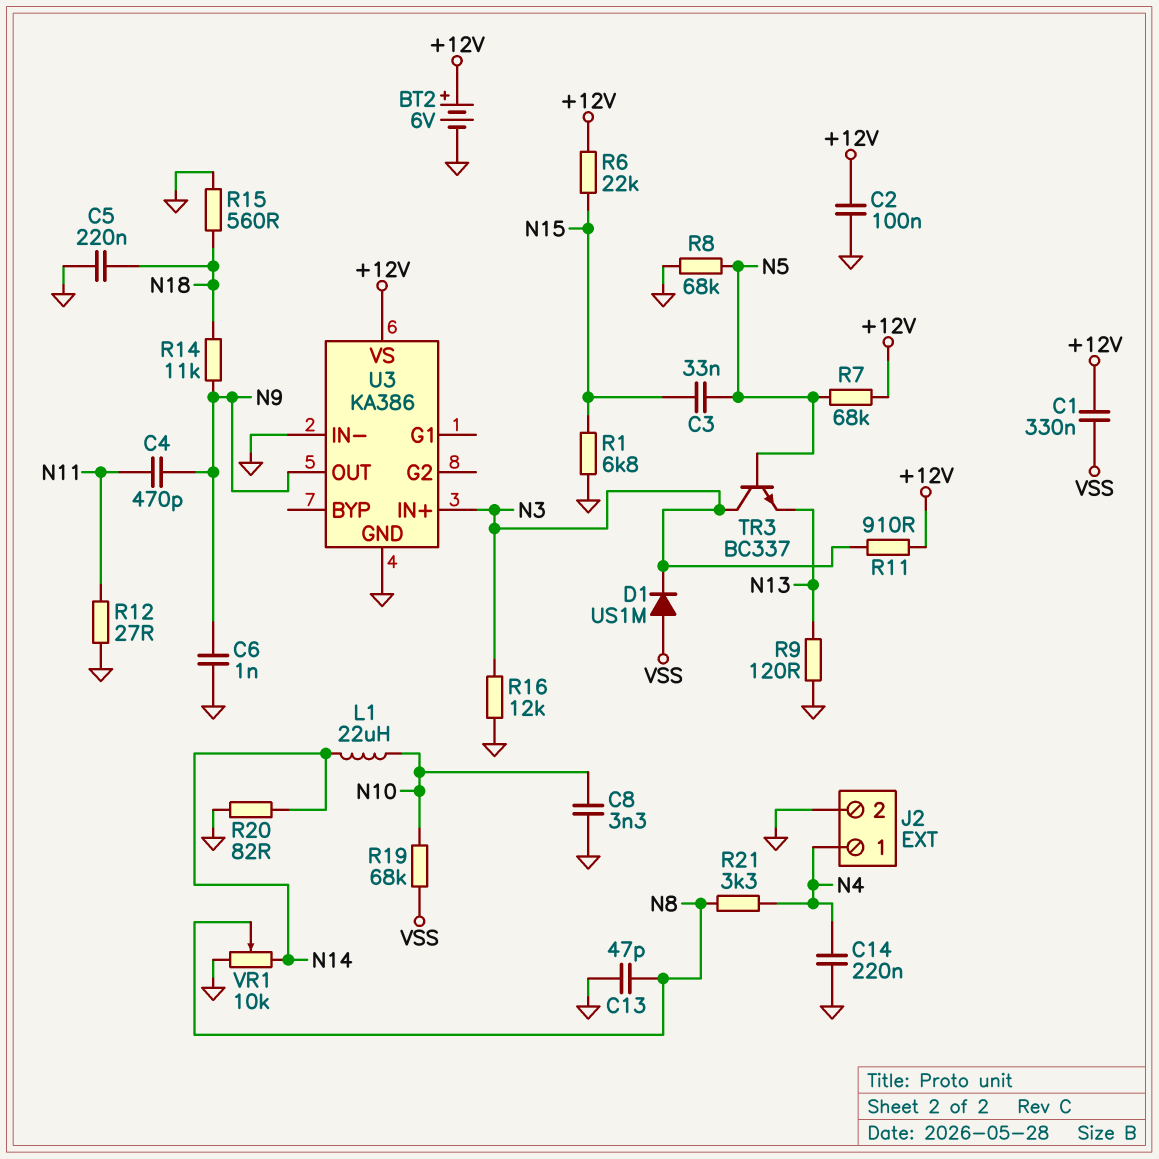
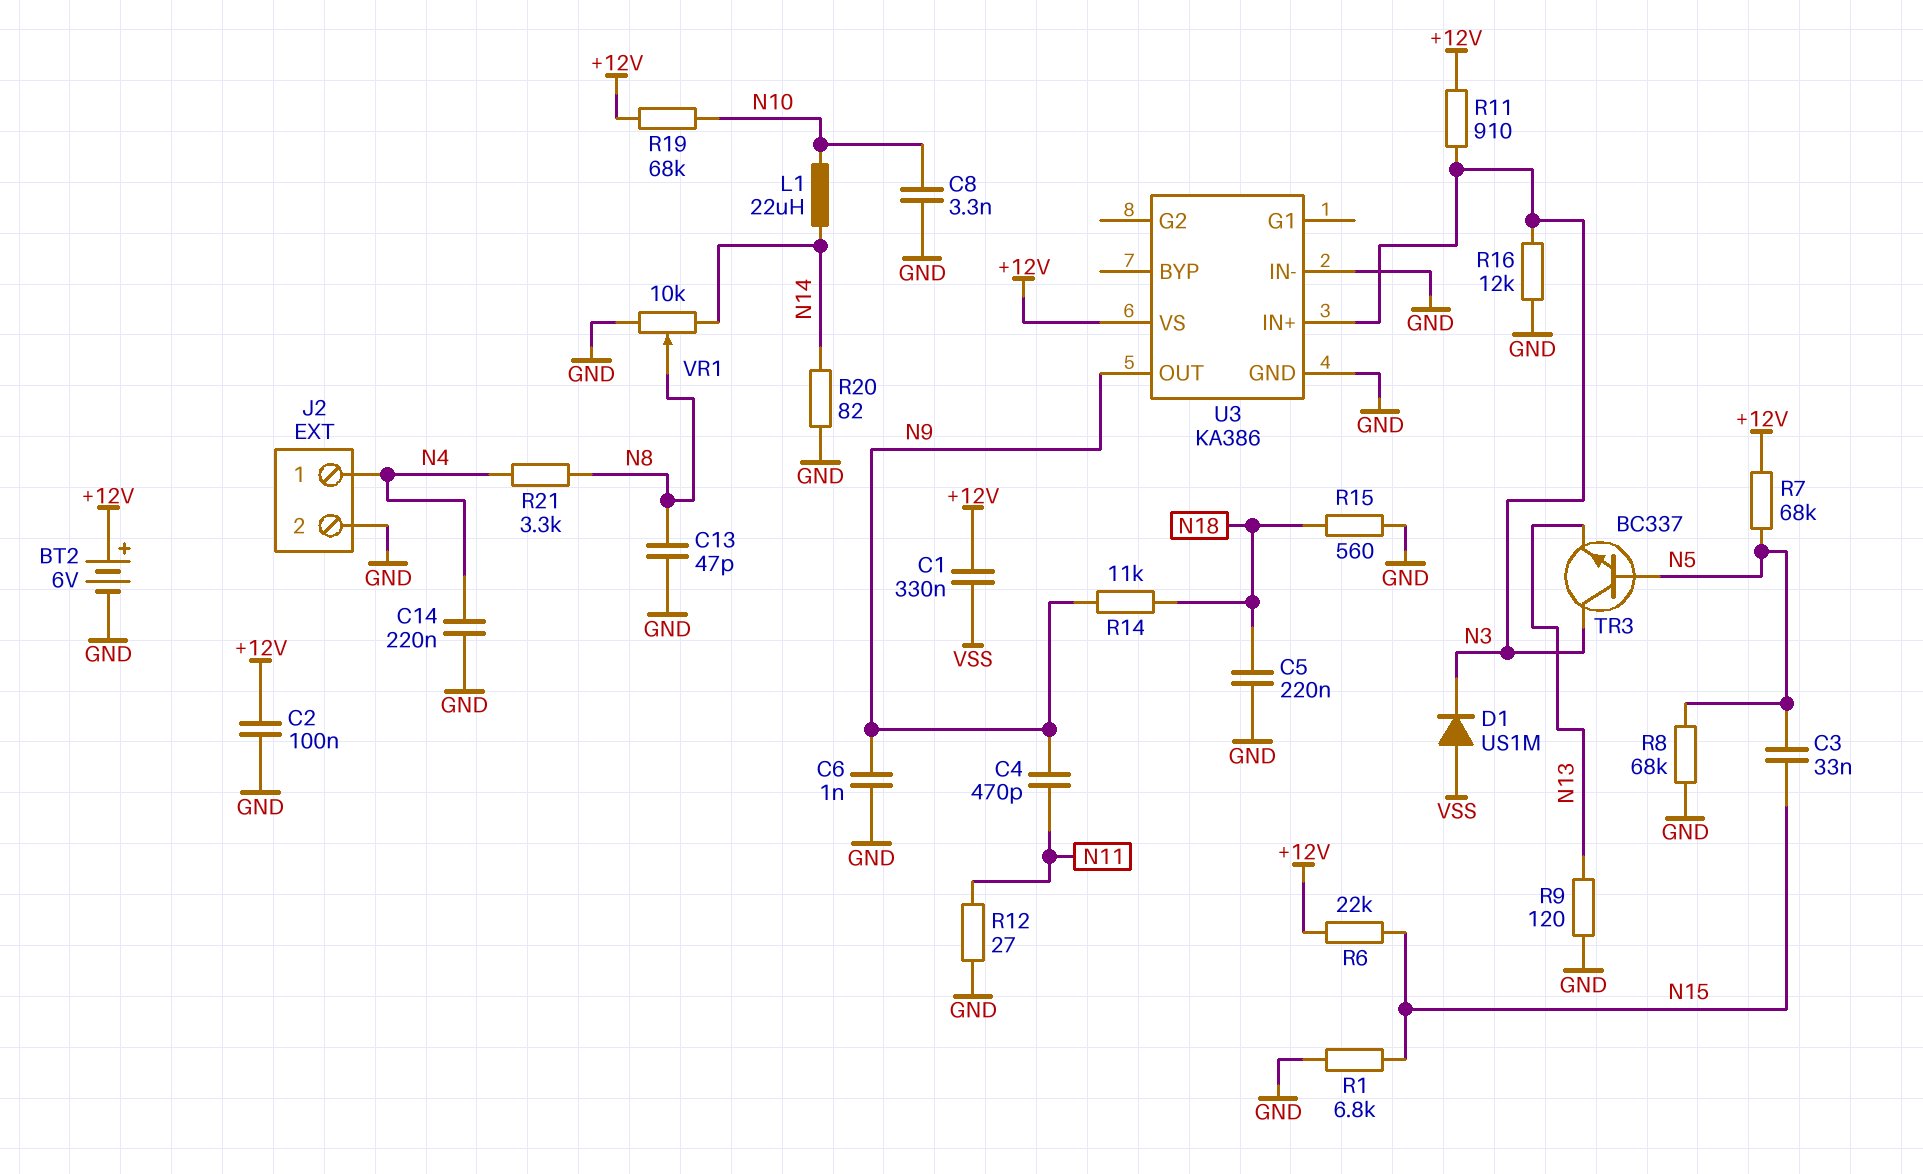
R19: 68k (N10, VSS) -> 68k (+12V, N10)

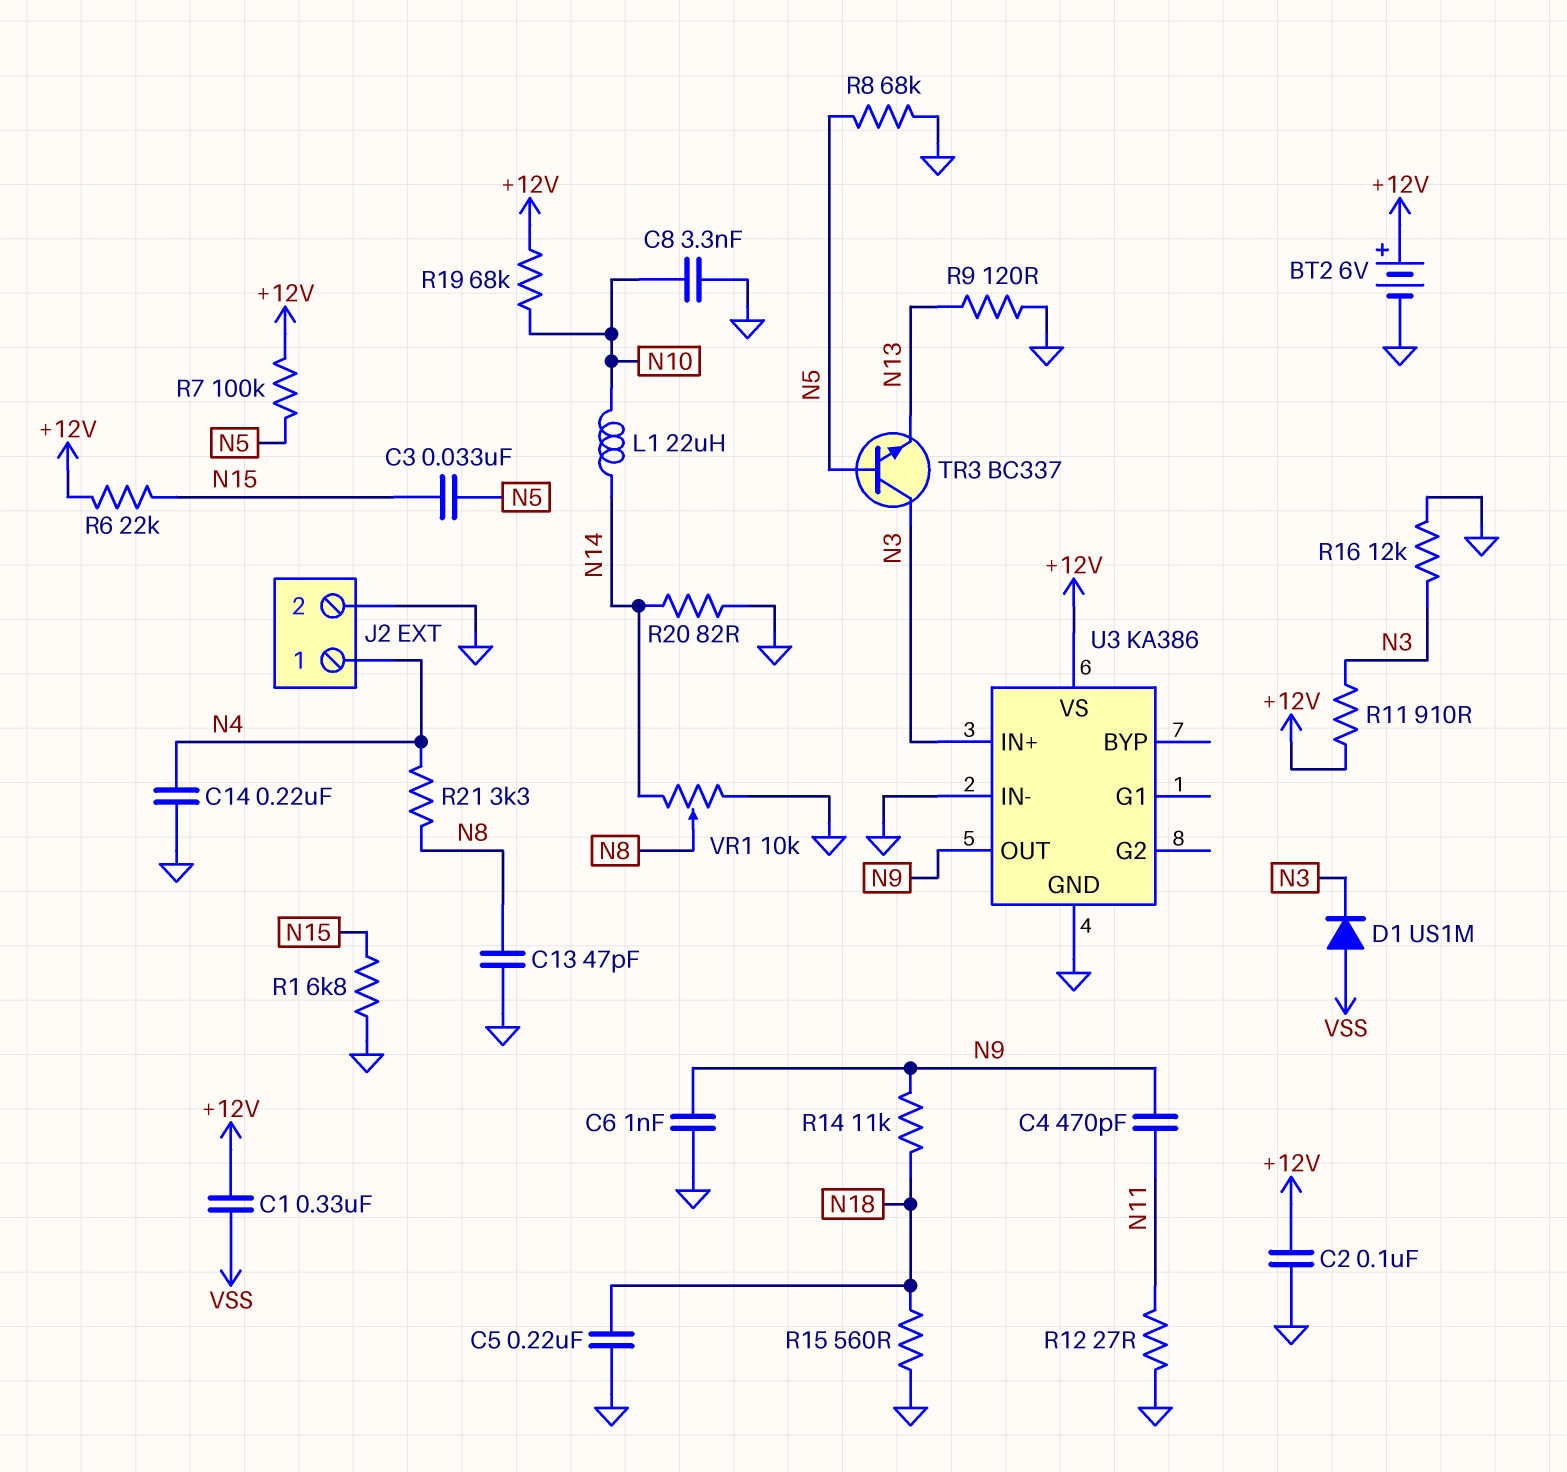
R7: 68k (+12V, N5) -> 100k (+12V, N5)

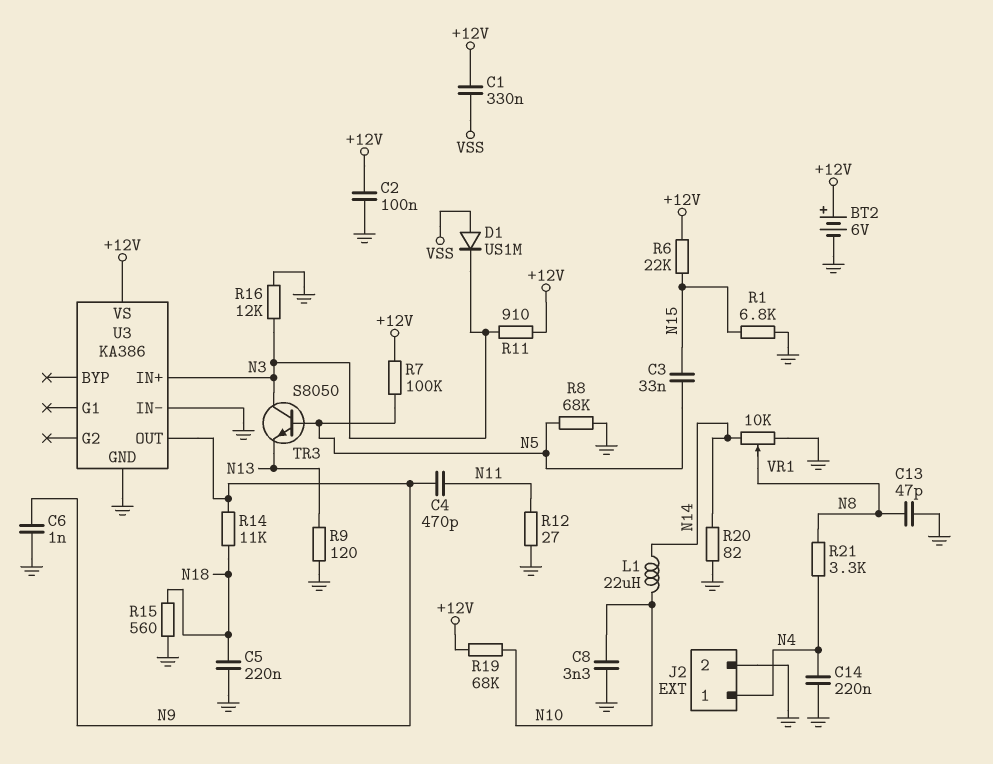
TR3: NPN BC337 (B N5, C N3, E N13) -> NPN S8050 (B N5, C N3, E N13)

